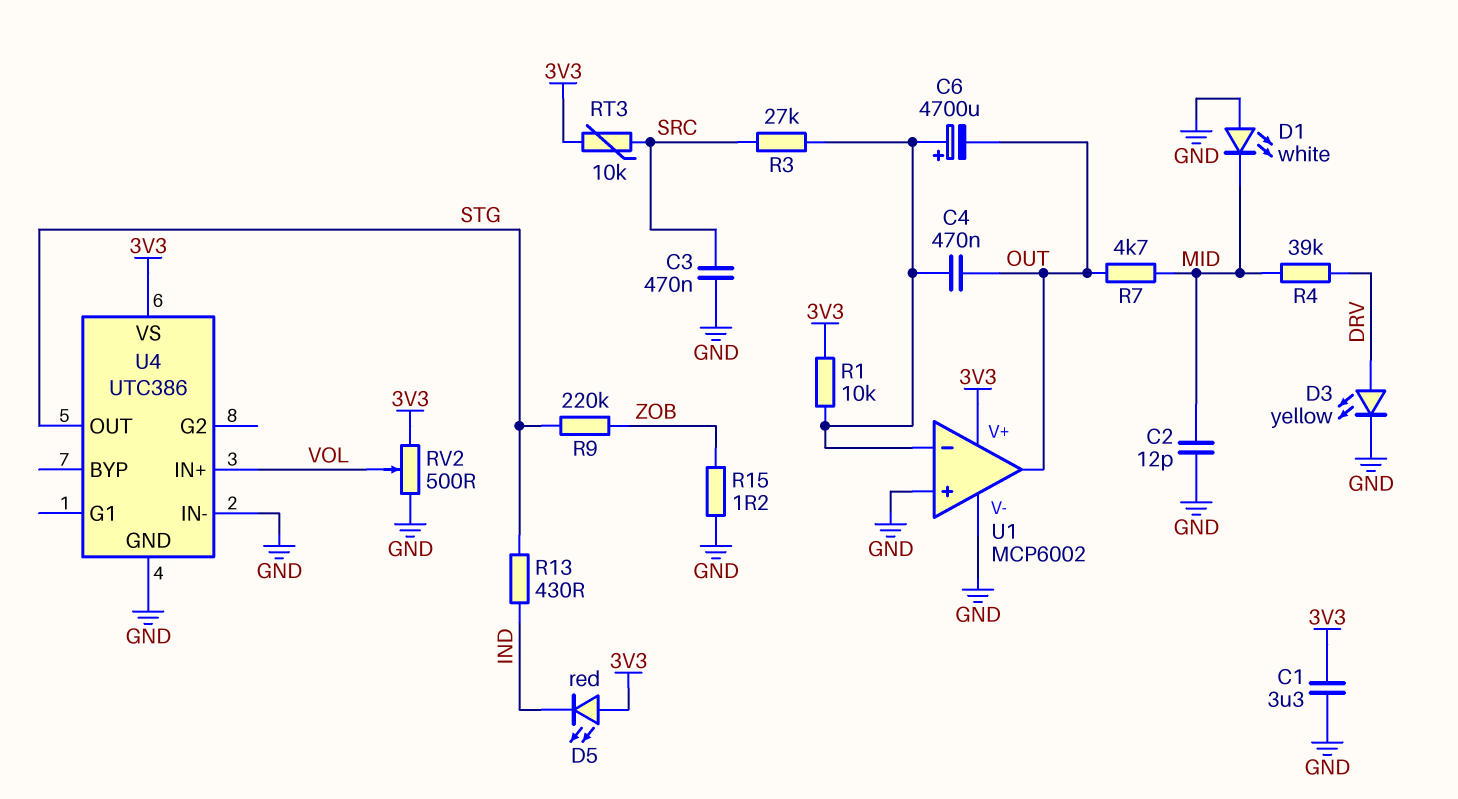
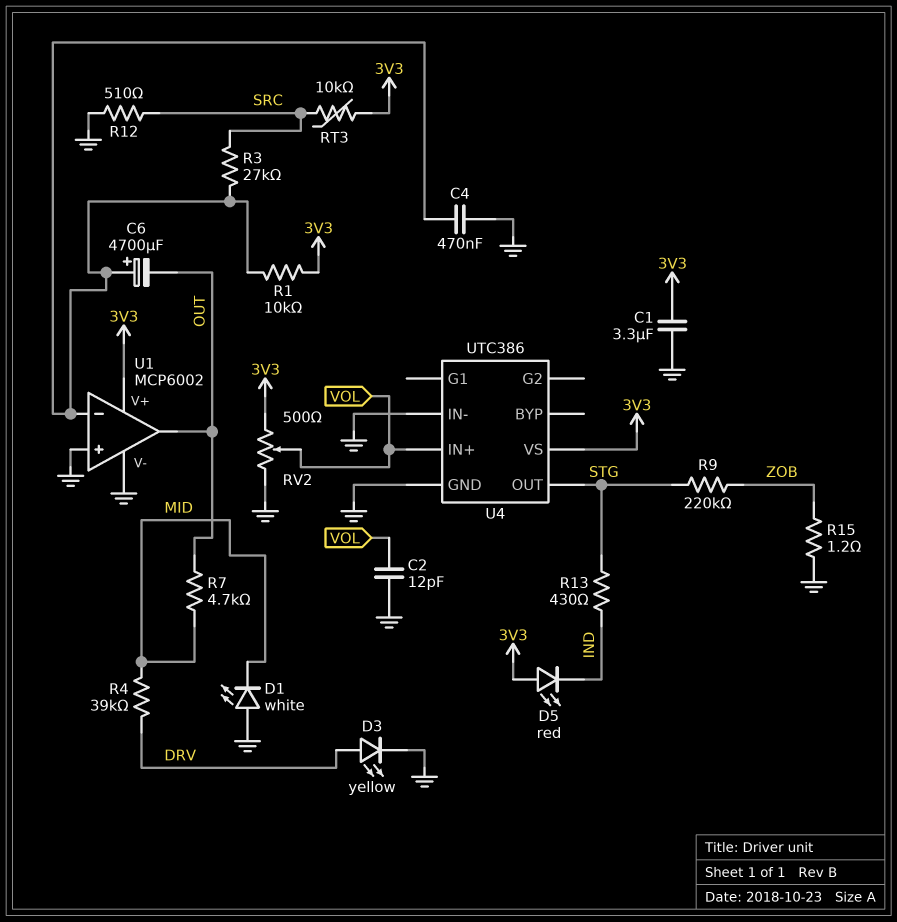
C2: 12pF (GND, MID) -> 12pF (GND, VOL)
C3: 470nF (GND, SRC) -> none
C4: 470nF (OUT, U1/in-) -> 470nF (GND, U1/in-)
R12: none -> 510 (GND, SRC)

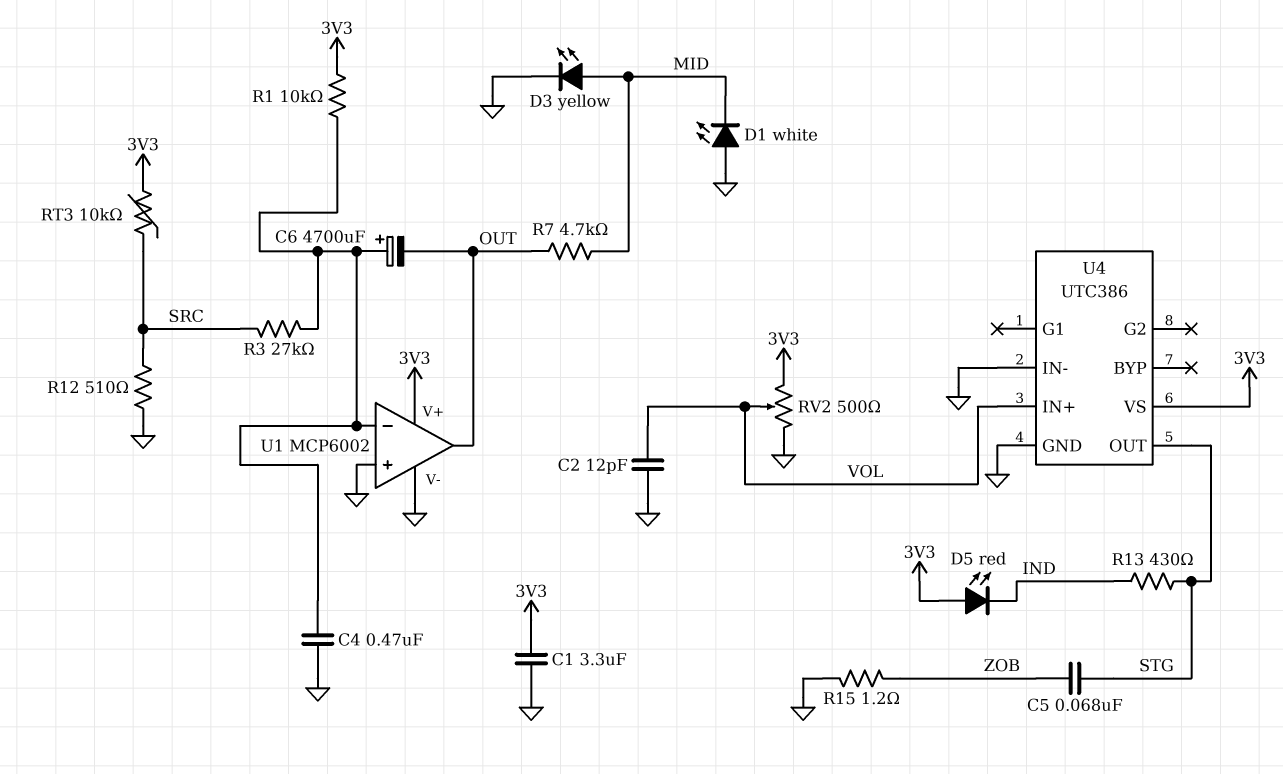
C5: none -> 68nF (STG, ZOB)
D3: LED yellow (A DRV, K GND) -> LED yellow (A MID, K GND)
R4: 39k (DRV, MID) -> none
R9: 220k (STG, ZOB) -> none

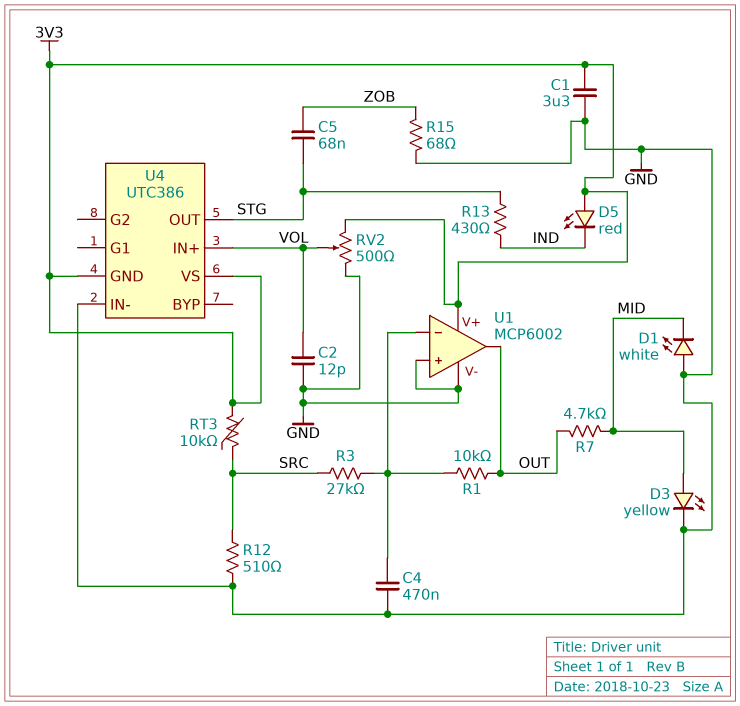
C6: 4700uF (plus U1/in-, minus OUT) -> none
R1: 10k (3V3, U1/in-) -> 10k (OUT, U1/in-)
R15: 1.2 (GND, ZOB) -> 68 (GND, ZOB)
U4 pin GND: GND -> 3V3

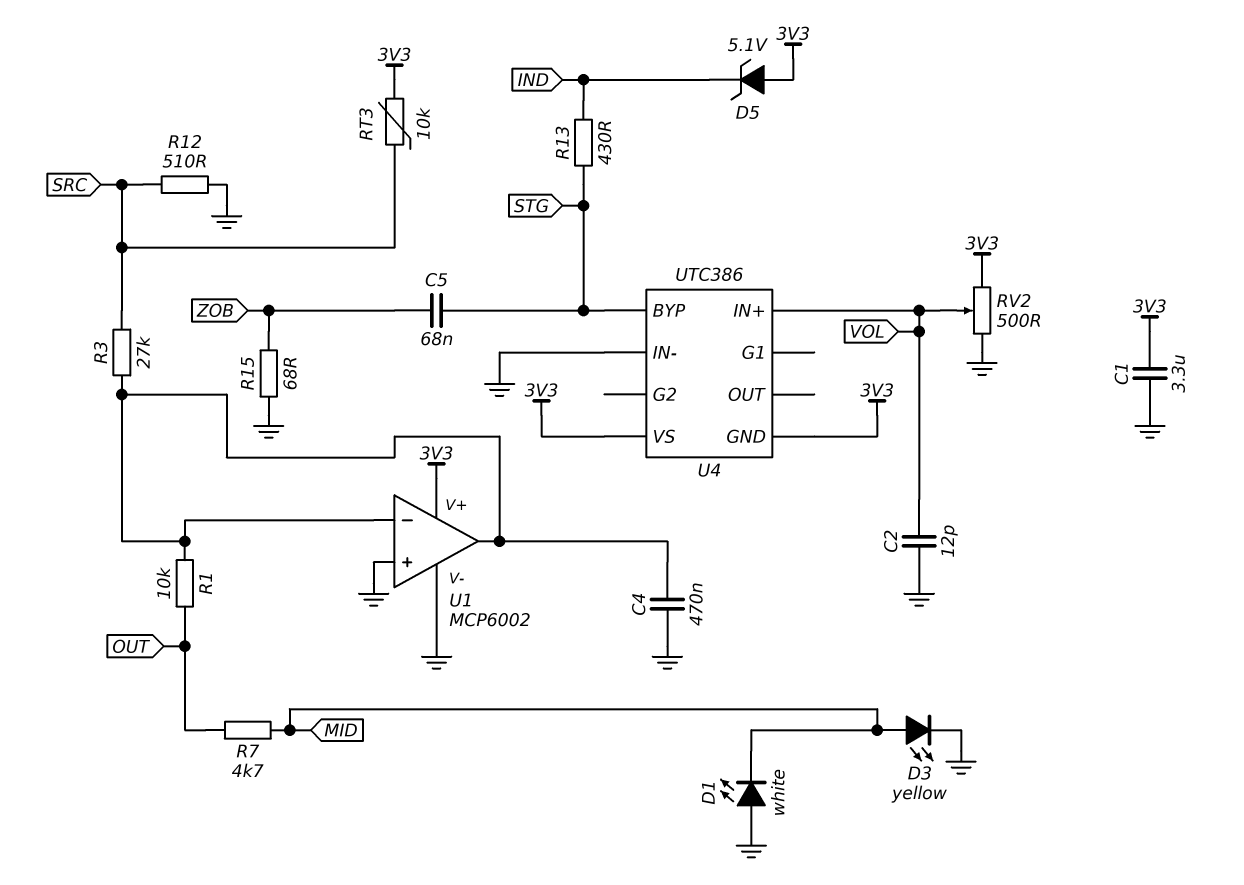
D5: LED red (A 3V3, K IND) -> zener 5.1V (A 3V3, K IND)
U1 pin out: OUT -> U1/in-
U4 pin BYP: none -> STG
U4 pin OUT: STG -> none

